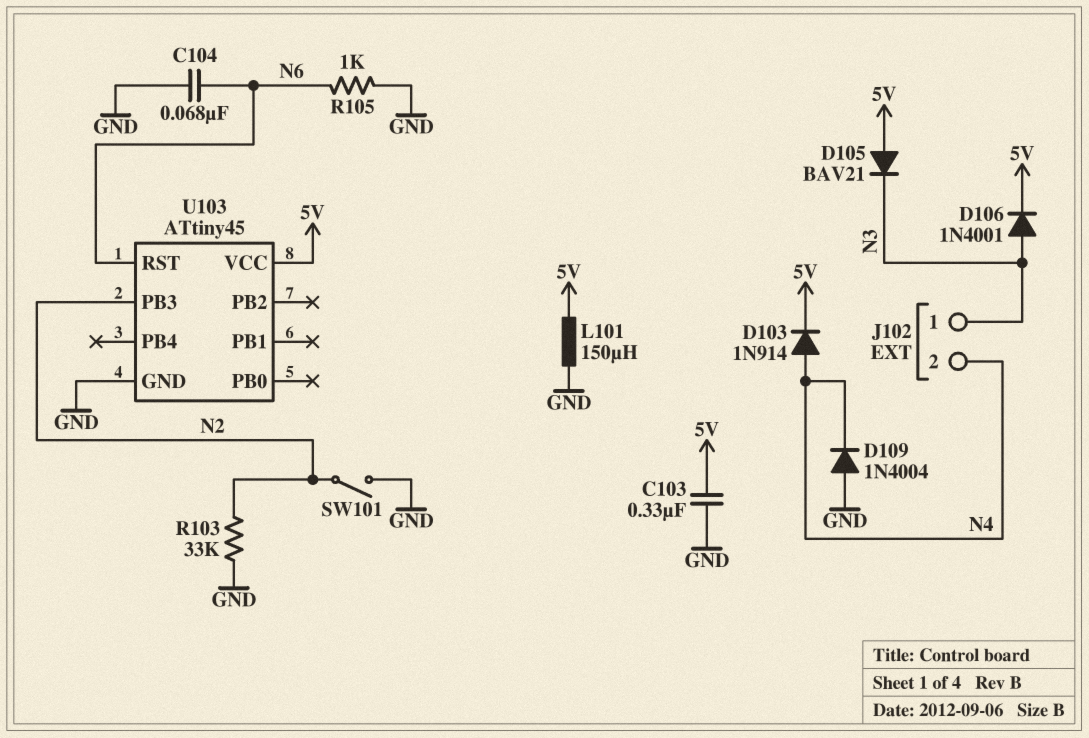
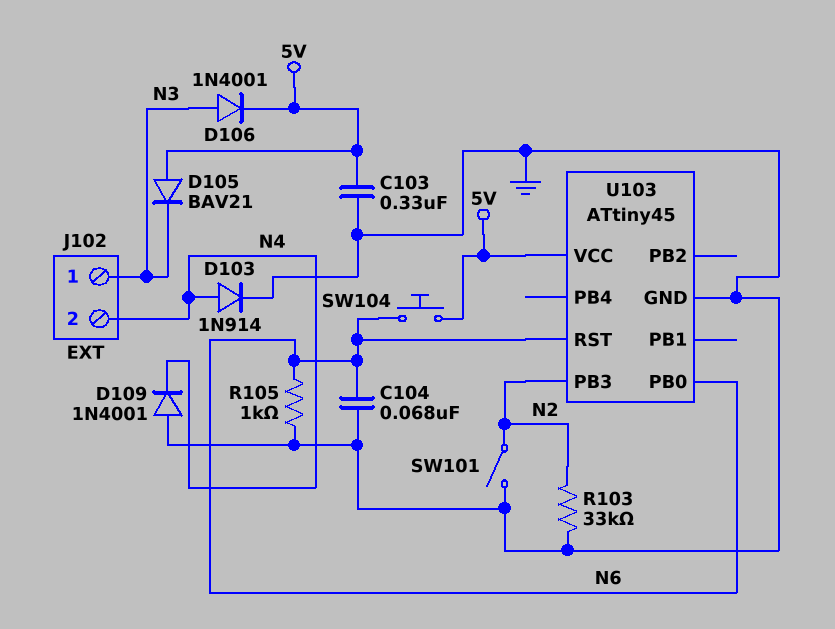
D103: diode 1N914 (A N4, K 5V) -> diode 1N914 (A N4, K GND)
D109: diode 1N4004 (A GND, K N4) -> diode 1N4001 (A GND, K N4)
L101: 150uH (5V, GND) -> none
SW104: none -> button (5V, N6)
U103 pin PB0: none -> N6

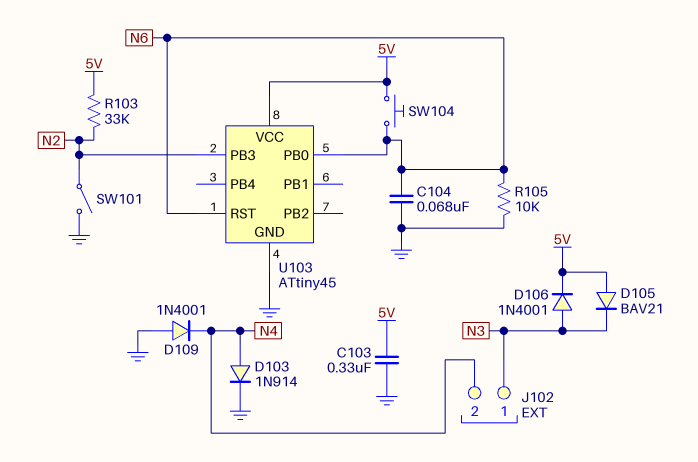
R103: 33k (GND, N2) -> 33k (5V, N2)
R105: 1k (GND, N6) -> 10k (GND, N6)

